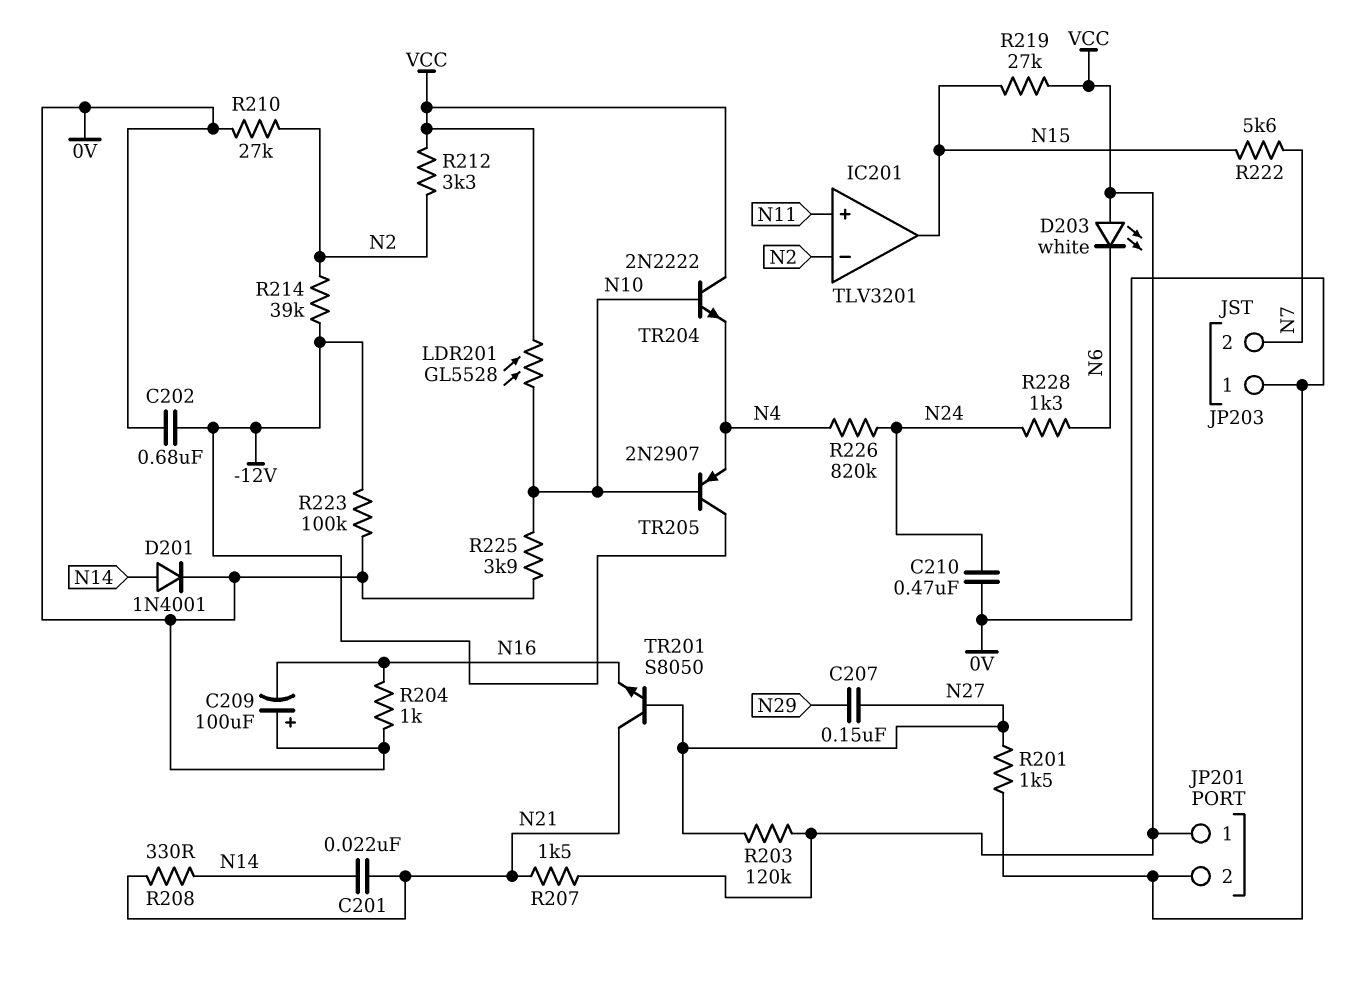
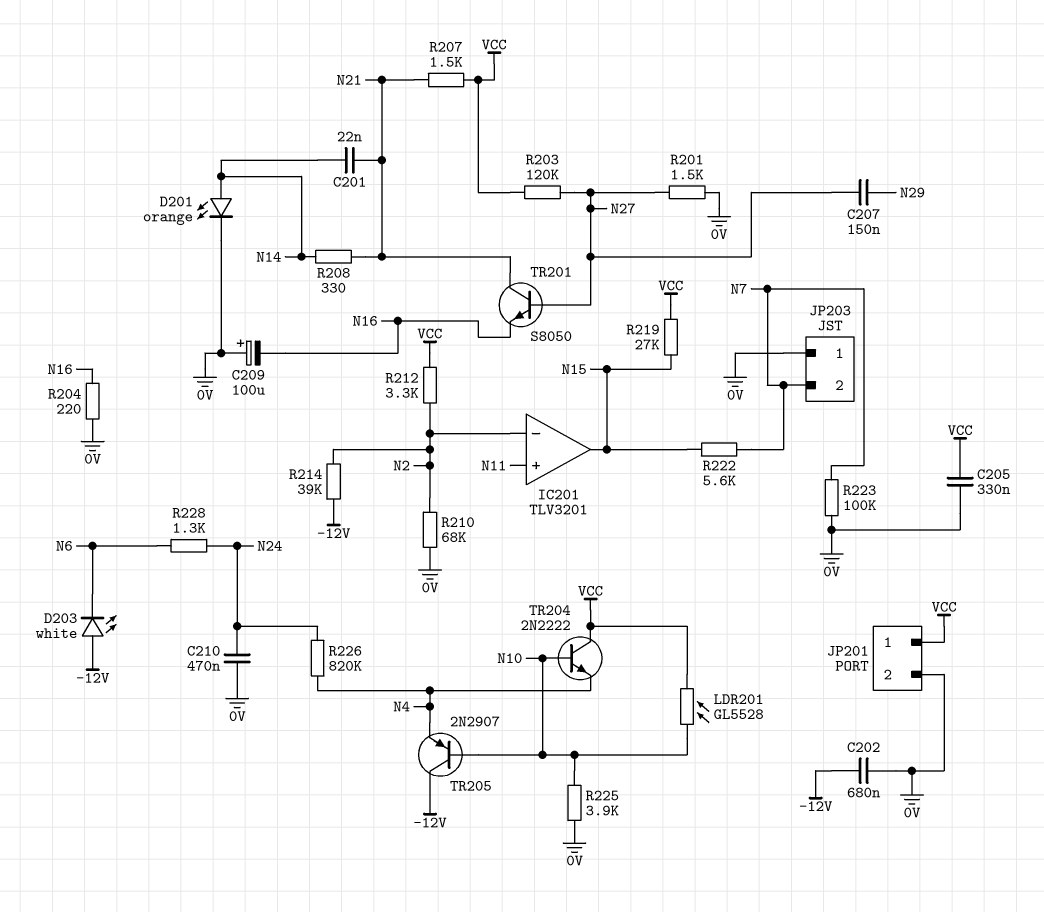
C205: none -> 330nF (0V, VCC)
D201: diode 1N4001 (A N14, K 0V) -> LED orange (A N14, K 0V)
D203: LED white (A VCC, K N6) -> LED white (A -12V, K N6)
R204: 1k (0V, N16) -> 220 (0V, N16)
R210: 27k (0V, N2) -> 68k (0V, N2)
R223: 100k (-12V, 0V) -> 100k (0V, N7)

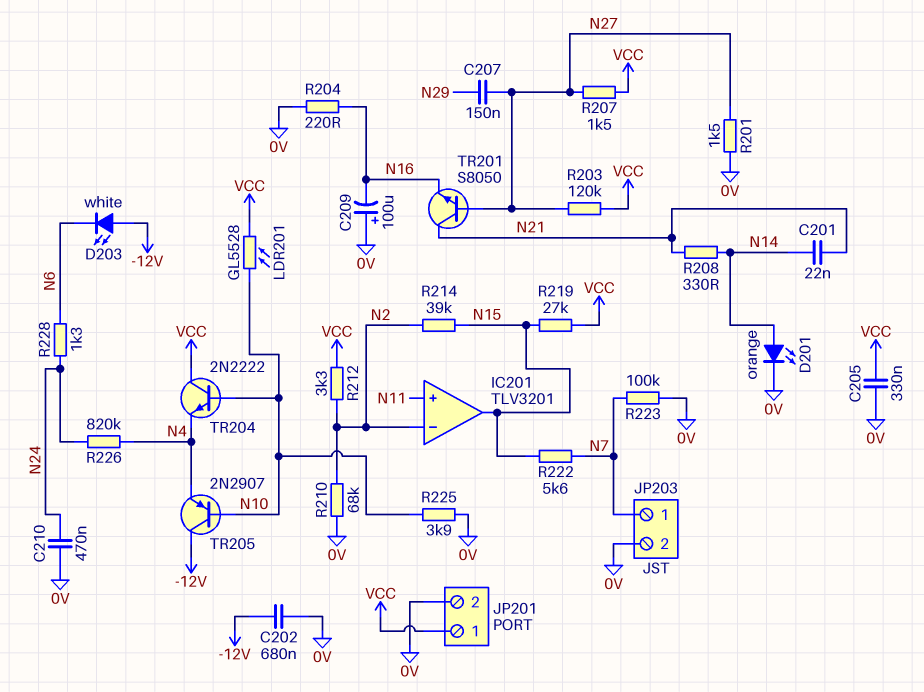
JP203 pin 1: 0V -> N7
JP203 pin 2: N7 -> 0V
R207: 1.5k (N21, VCC) -> 1.5k (N27, VCC)
R214: 39k (-12V, N2) -> 39k (N2, N15)

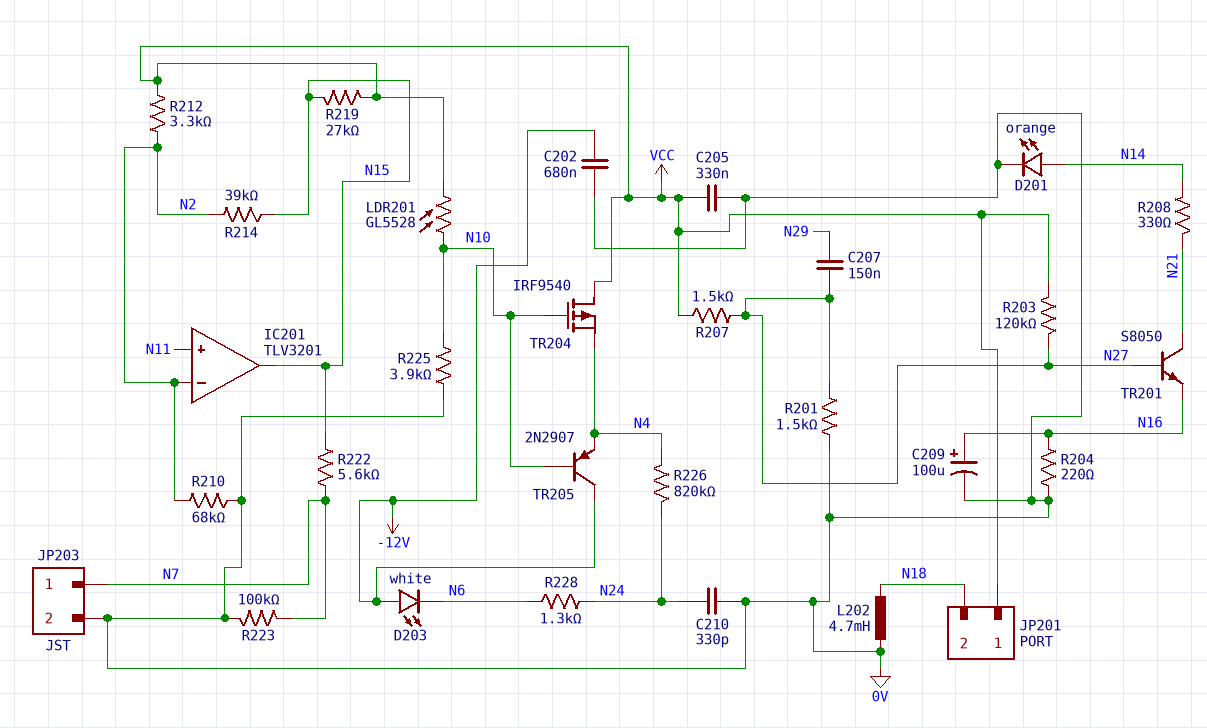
C201: 22nF (N14, N21) -> none
C209: 100uF (plus 0V, minus N16) -> 100uF (plus N16, minus 0V)
C210: 470nF (0V, N24) -> 330pF (0V, N24)
JP201 pin 2: 0V -> N18
L202: none -> 4.7mH (0V, N18)
TR204: NPN 2N2222 (B N10, C VCC, E N4) -> PMOS IRF9540 (G N10, D VCC, S N4)

